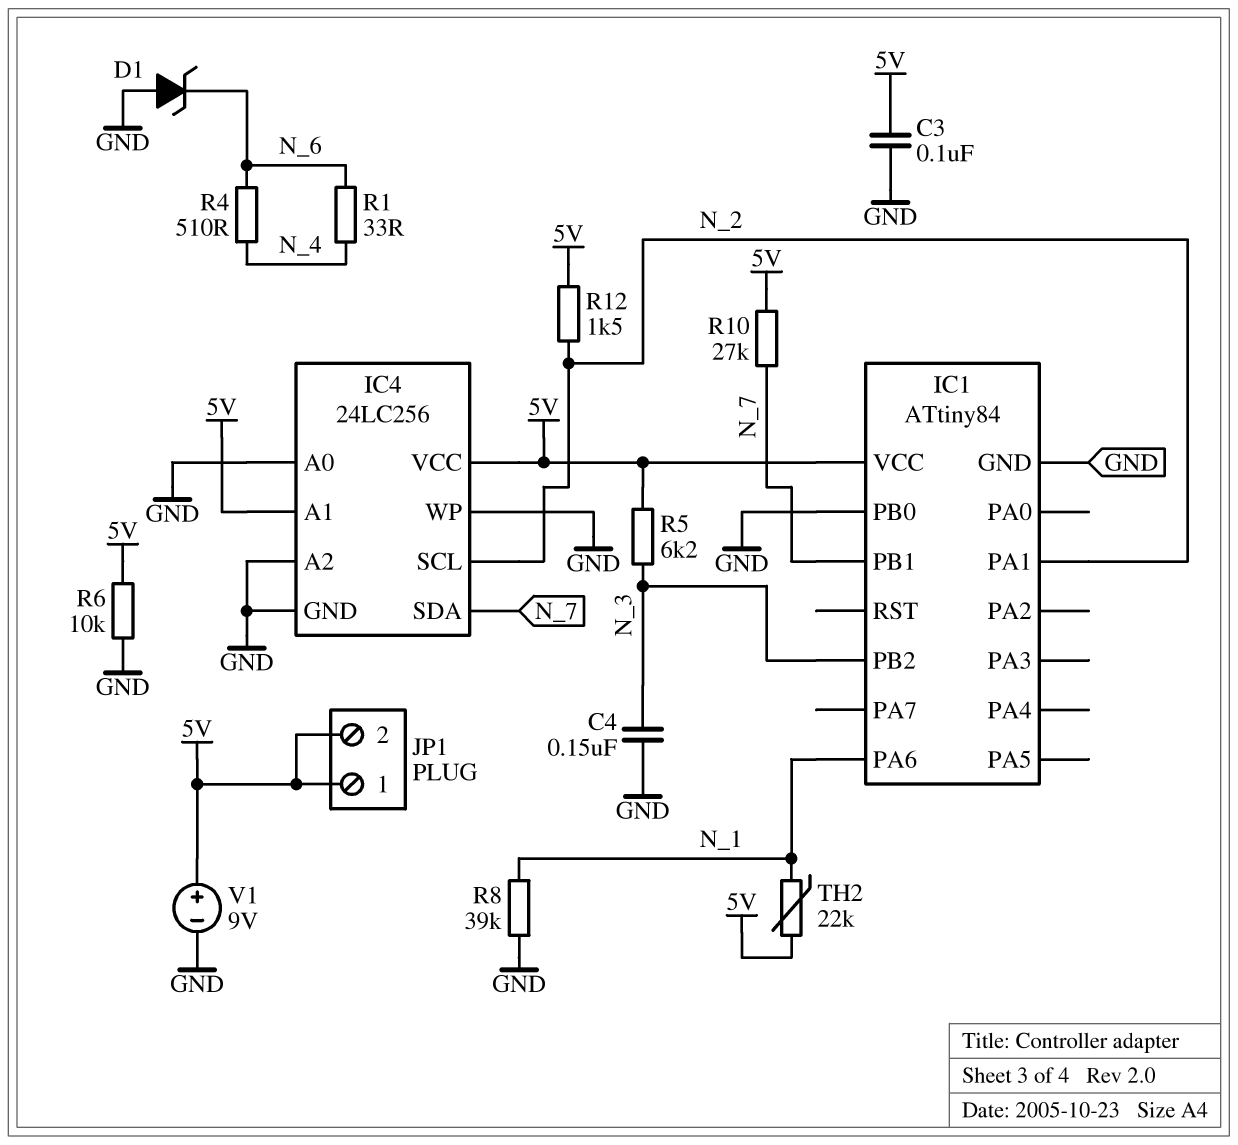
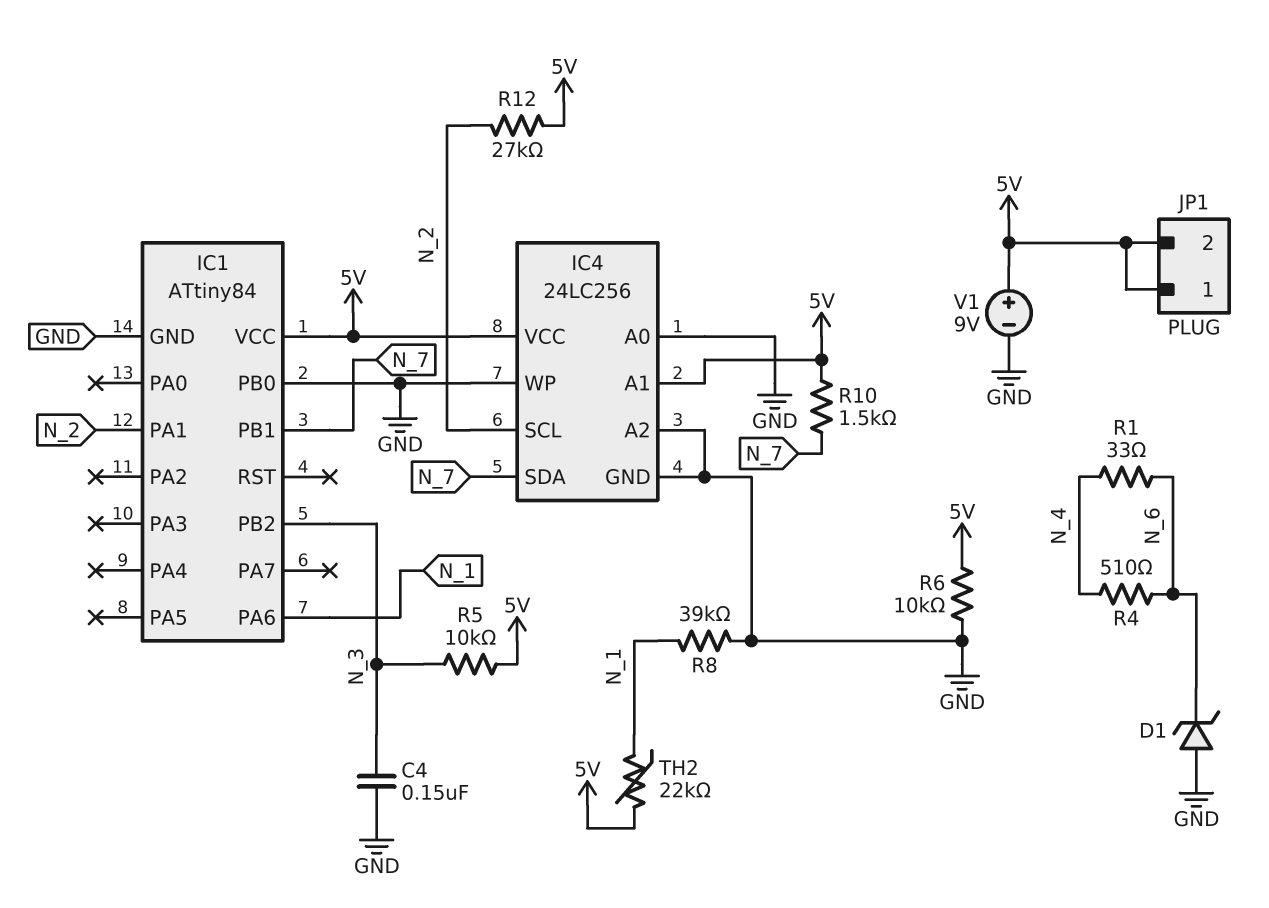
C3: 100nF (5V, GND) -> none
R5: 6.2k (5V, N_3) -> 10k (5V, N_3)
R10: 27k (5V, N_7) -> 1.5k (5V, N_7)
R12: 1.5k (5V, N_2) -> 27k (5V, N_2)

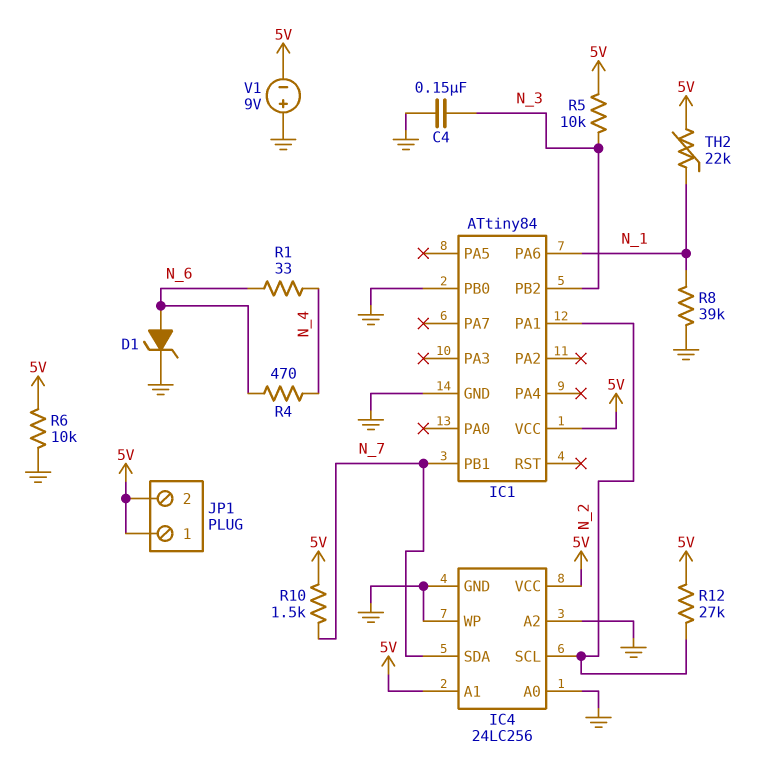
D1: zener (A GND, K N_6) -> zener (A N_6, K GND)
R4: 510 (N_4, N_6) -> 470 (N_4, N_6)
V1: 9V (plus 5V, minus GND) -> 9V (plus GND, minus 5V)

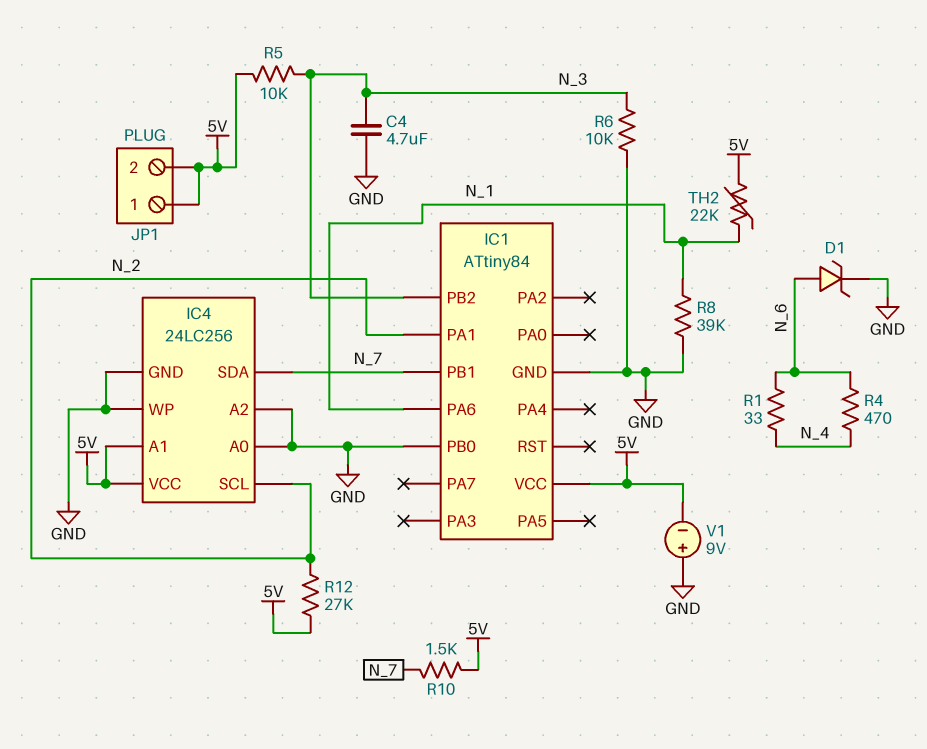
C4: 150nF (GND, N_3) -> 4.7uF (GND, N_3)
R6: 10k (5V, GND) -> 10k (GND, N_3)

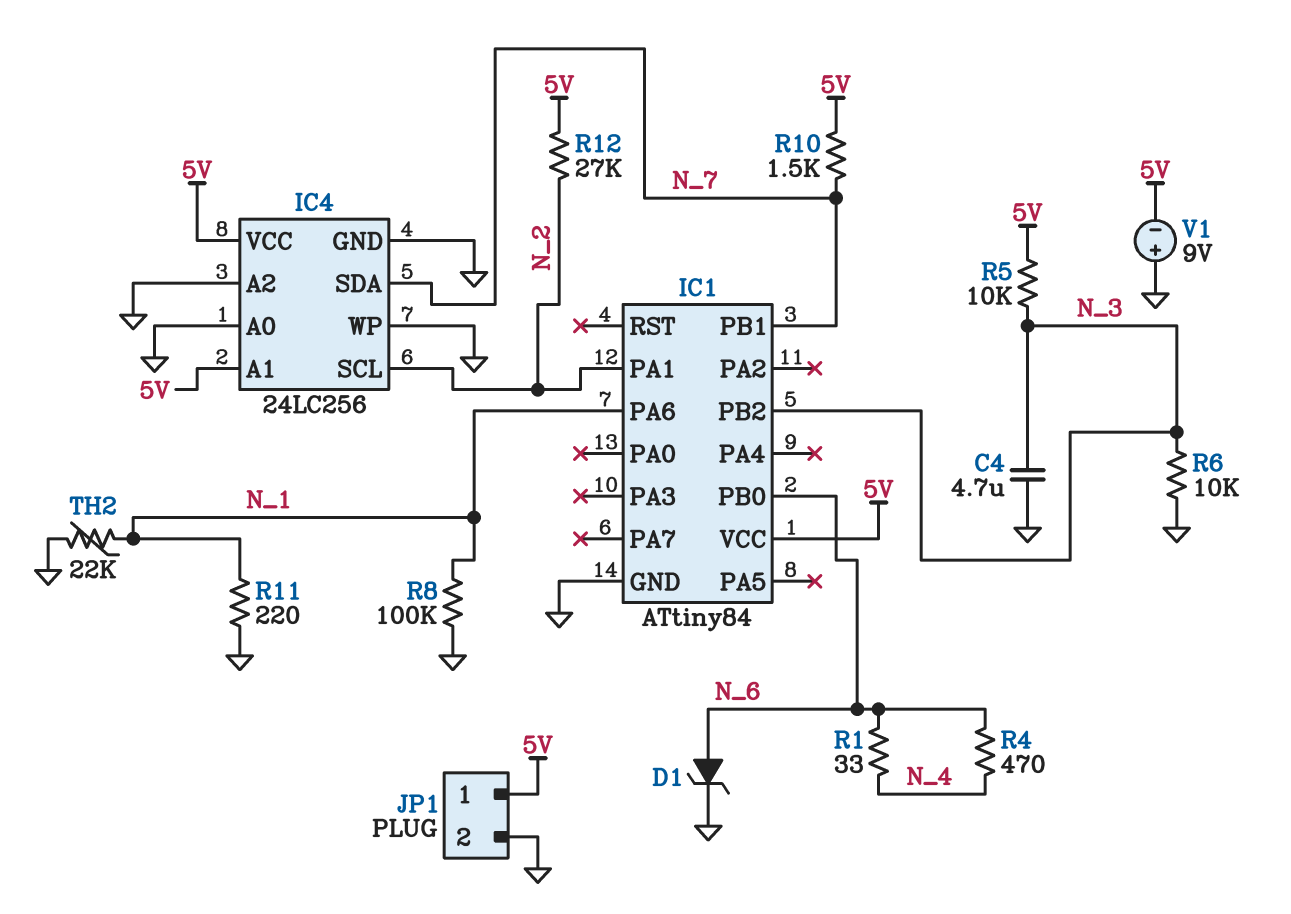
IC1 pin PB0: GND -> N_6
JP1 pin 2: 5V -> GND
R8: 39k (GND, N_1) -> 100k (GND, N_1)
R11: none -> 220 (GND, N_1)
TH2: 22k (5V, N_1) -> 22k (GND, N_1)

